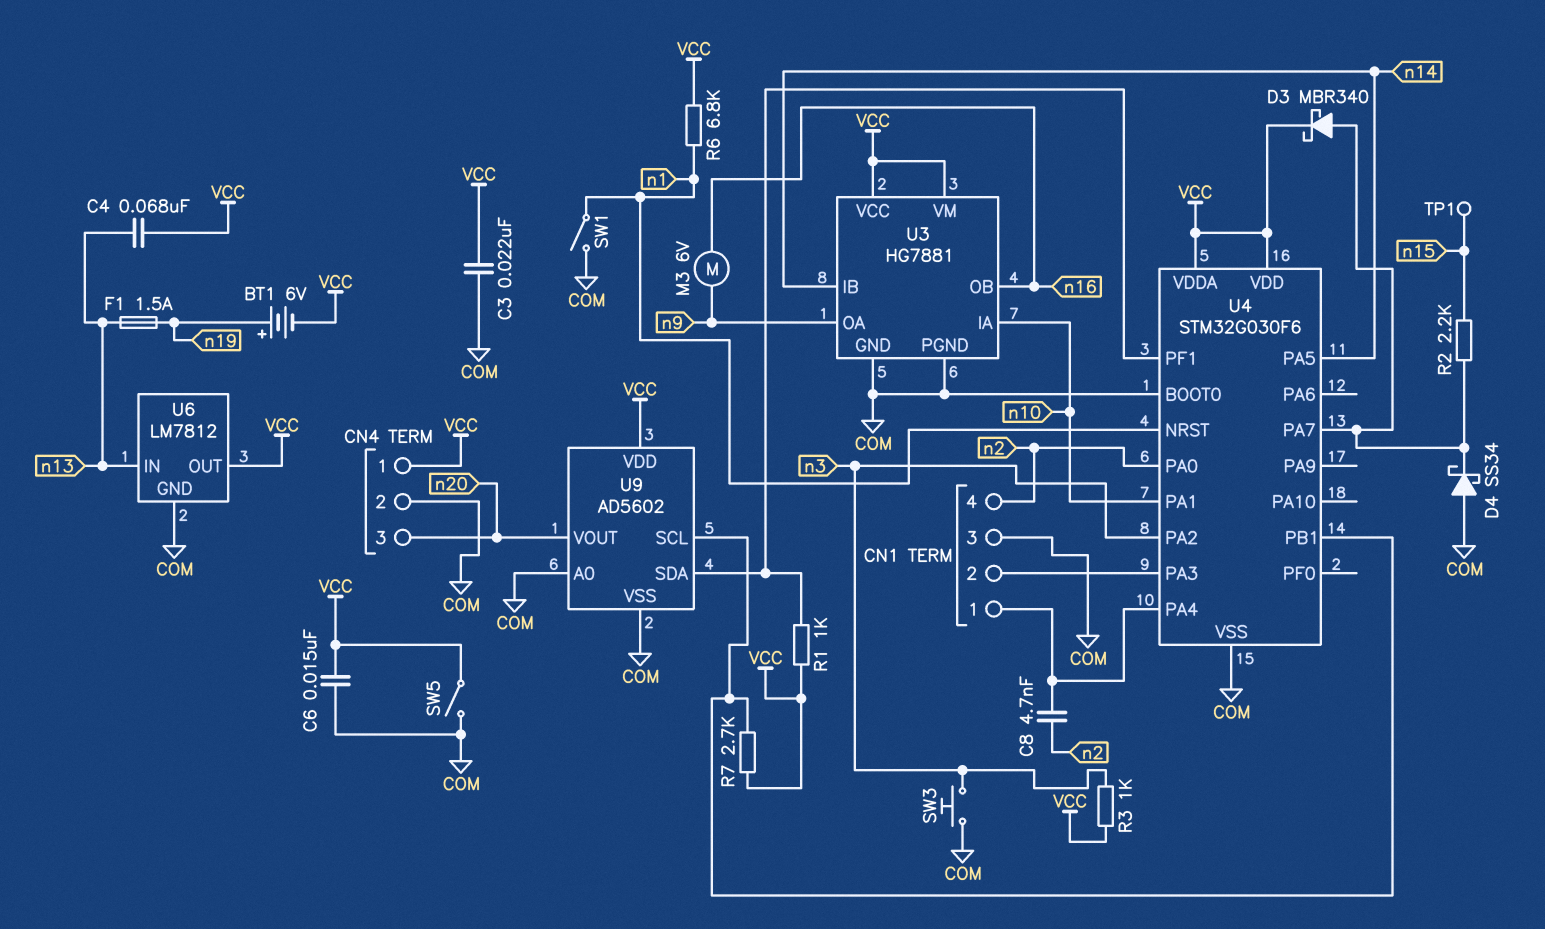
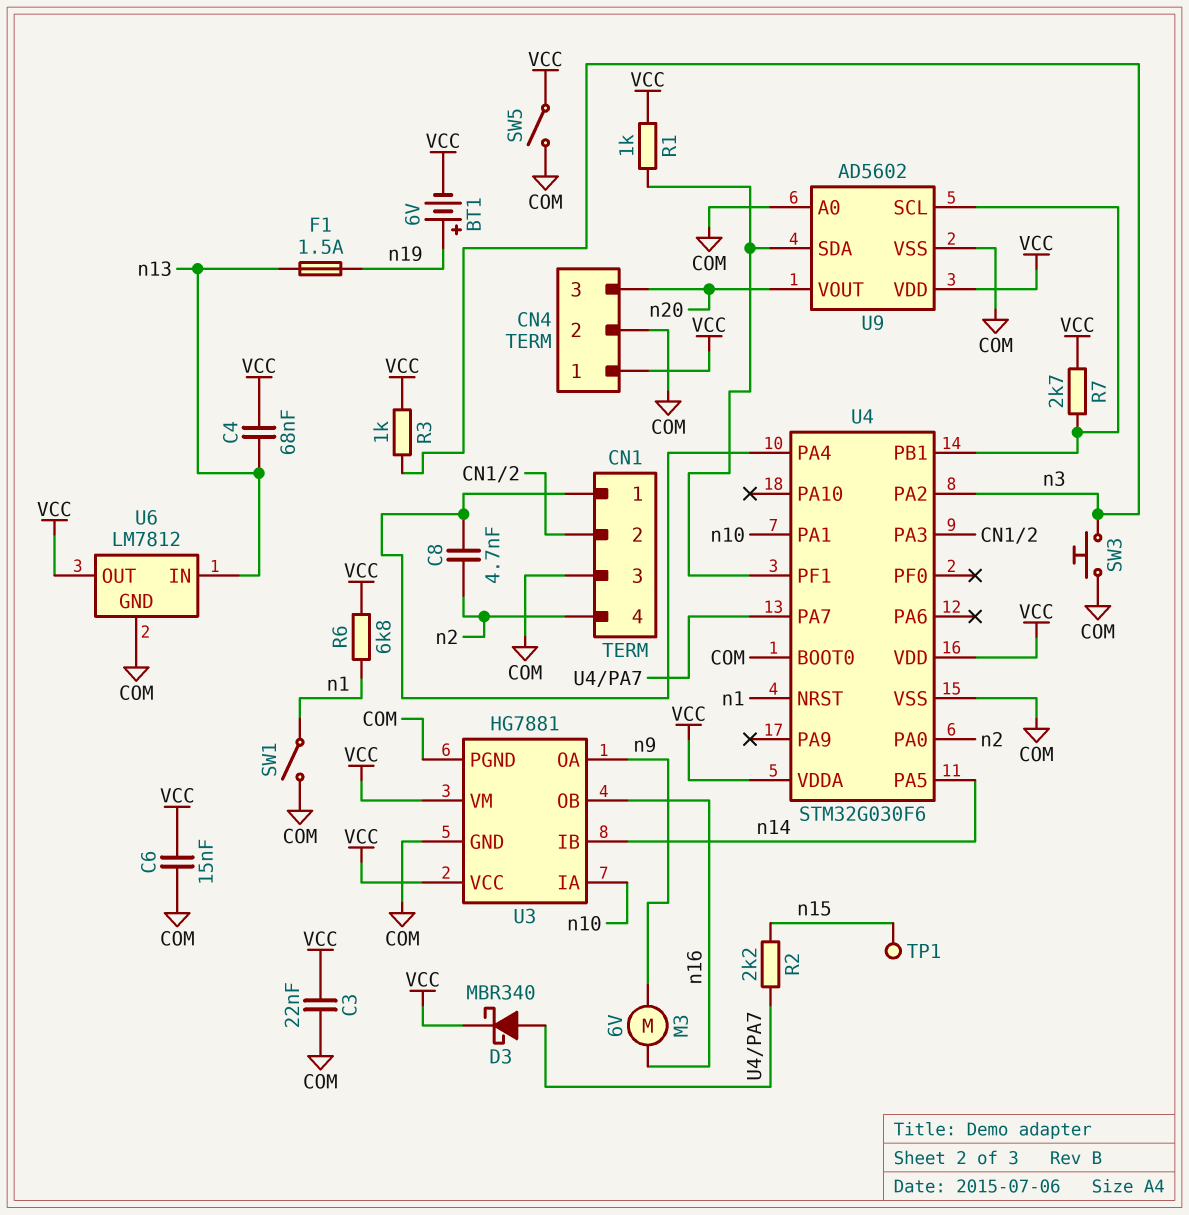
D4: schottky SS34 (A COM, K U4/PA7) -> none

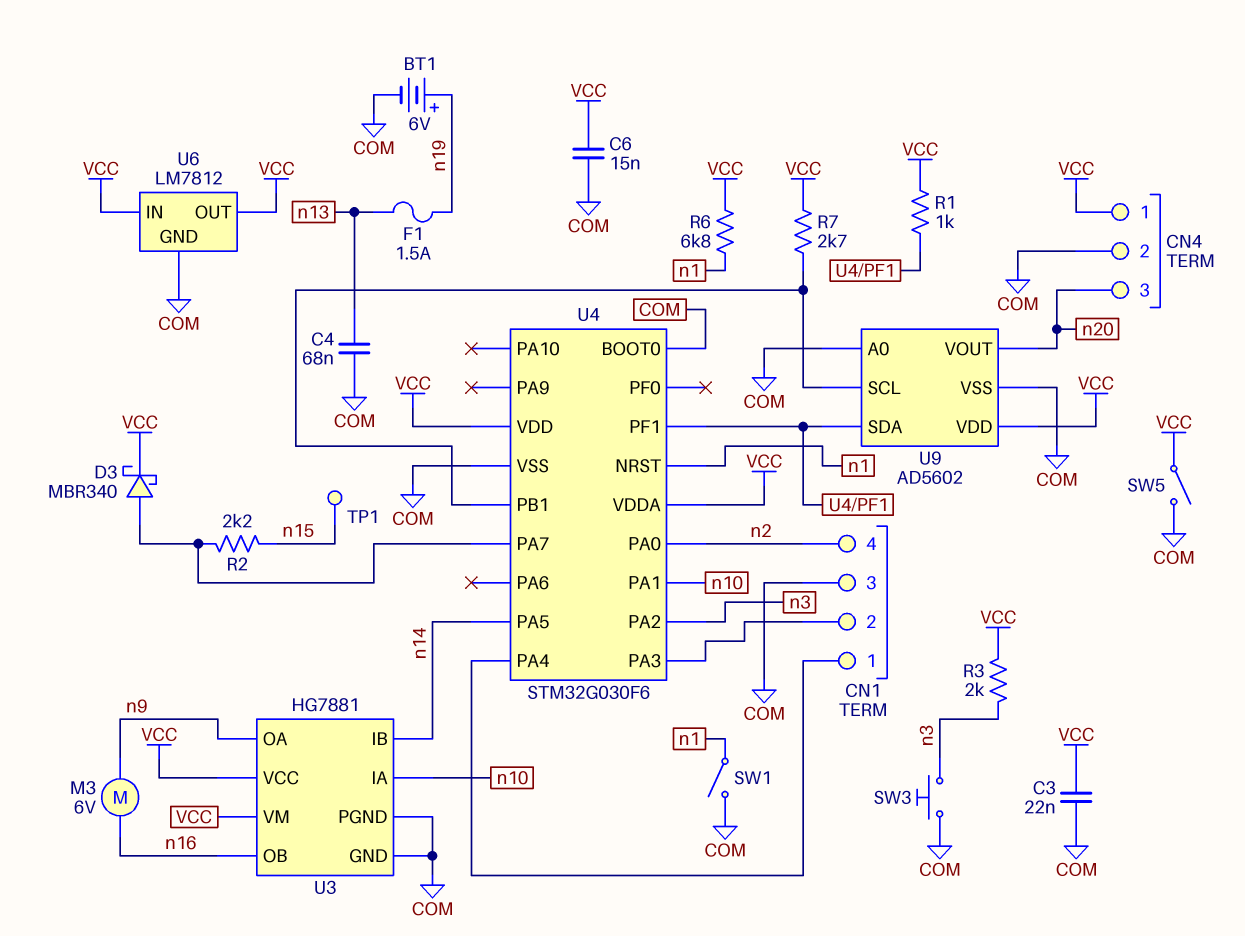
BT1: 6V (plus n19, minus VCC) -> 6V (plus n19, minus COM)
C4: 68nF (VCC, n13) -> 68nF (COM, n13)
C8: 4.7nF (CN1/1, n2) -> none
R3: 1k (VCC, n3) -> 2k (VCC, n3)
U6 pin IN: n13 -> VCC

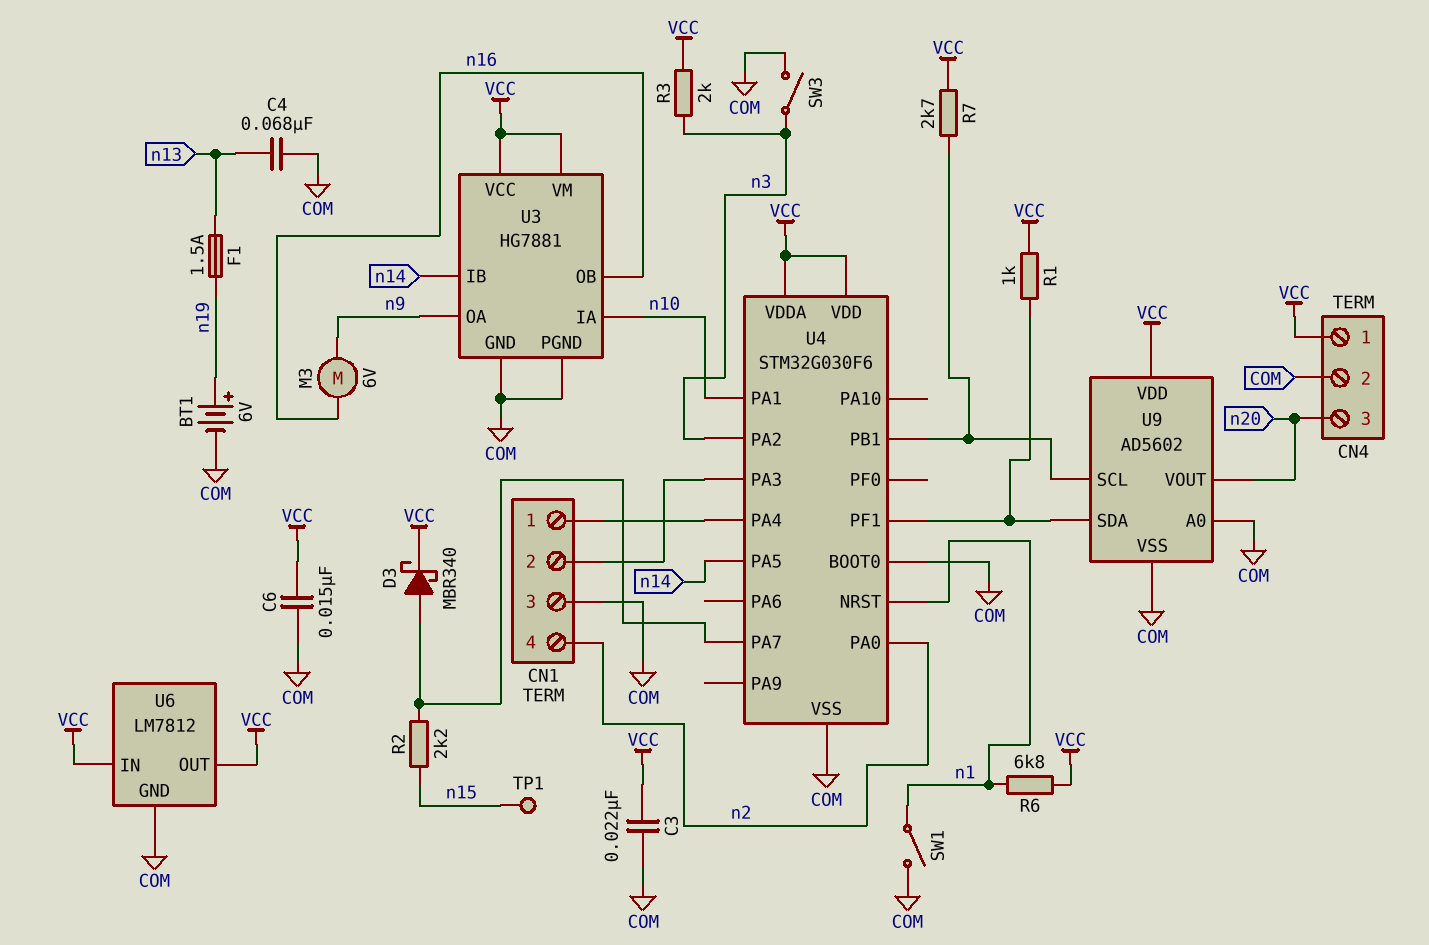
SW3: button (COM, n3) -> switch (COM, n3)
SW5: switch (COM, VCC) -> none

